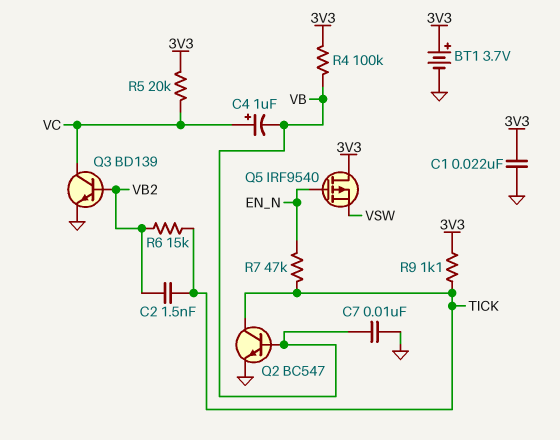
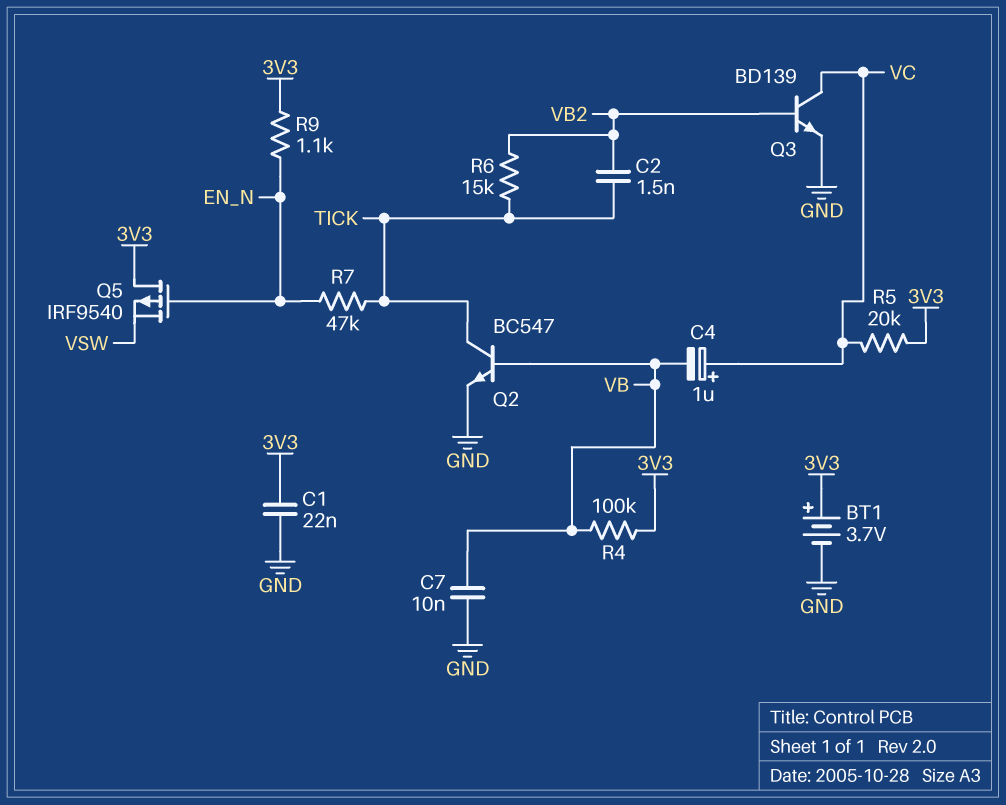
R9: 1.1k (3V3, TICK) -> 1.1k (3V3, EN_N)

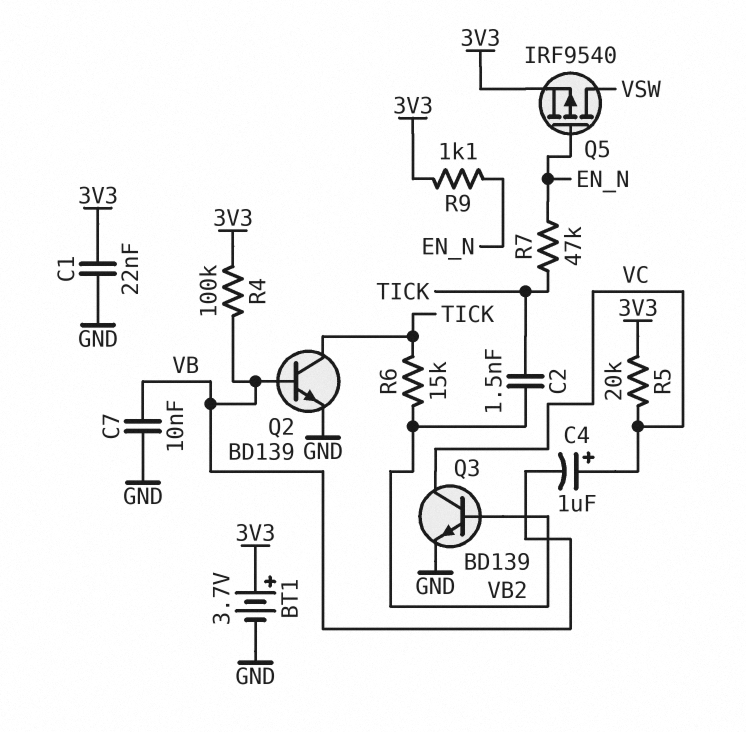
Q2: NPN BC547 (B VB, C TICK, E GND) -> NPN BD139 (B VB, C TICK, E GND)
Q5: PMOS IRF9540 (G EN_N, D 3V3, S VSW) -> PMOS IRF9540 (G EN_N, D VSW, S 3V3)

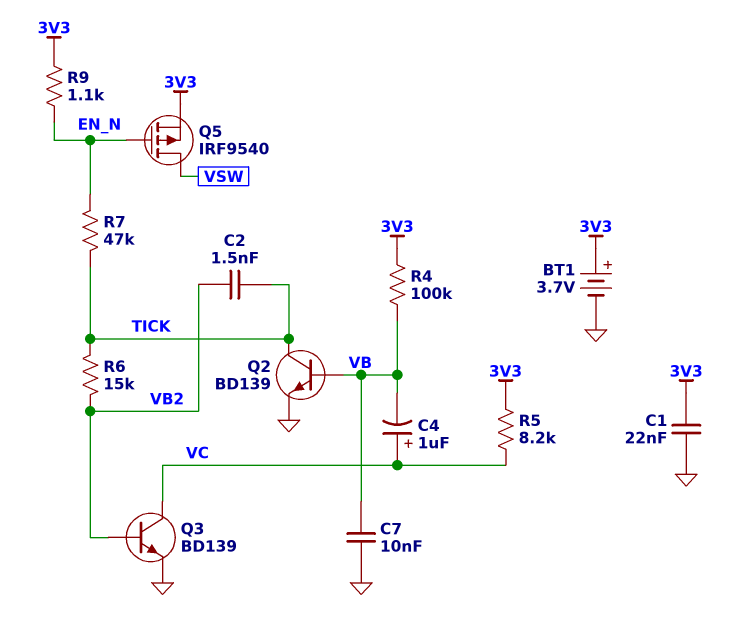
R5: 20k (3V3, VC) -> 8.2k (3V3, VC)

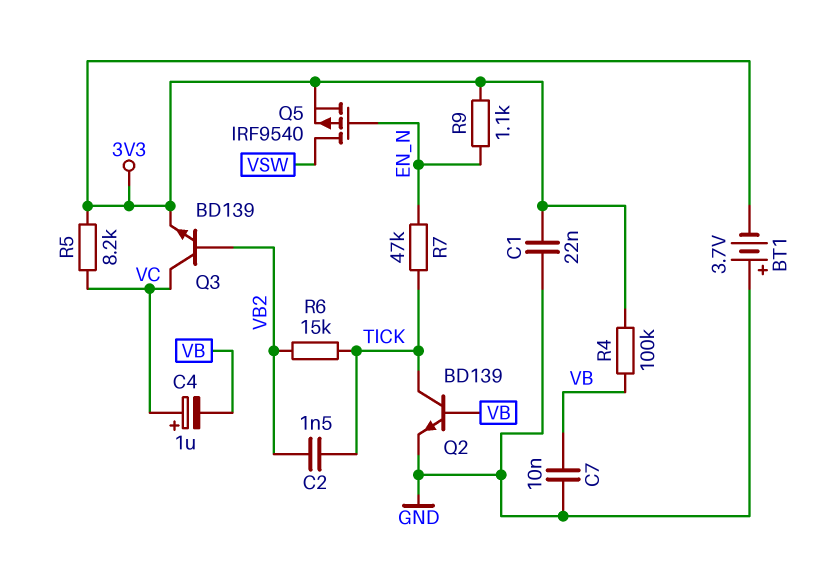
BT1: 3.7V (plus 3V3, minus GND) -> 3.7V (plus GND, minus 3V3)
Q3: NPN BD139 (B VB2, C VC, E GND) -> NPN BD139 (B VB2, C VC, E 3V3)

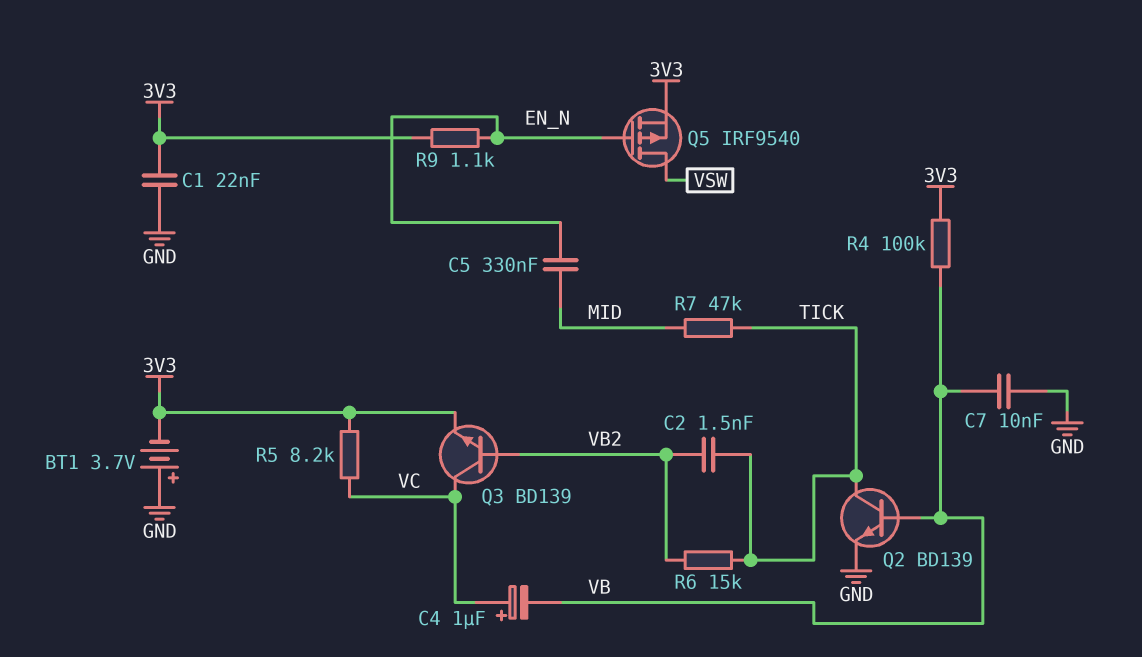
C5: none -> 330nF (EN_N, MID)
R7: 47k (EN_N, TICK) -> 47k (MID, TICK)

